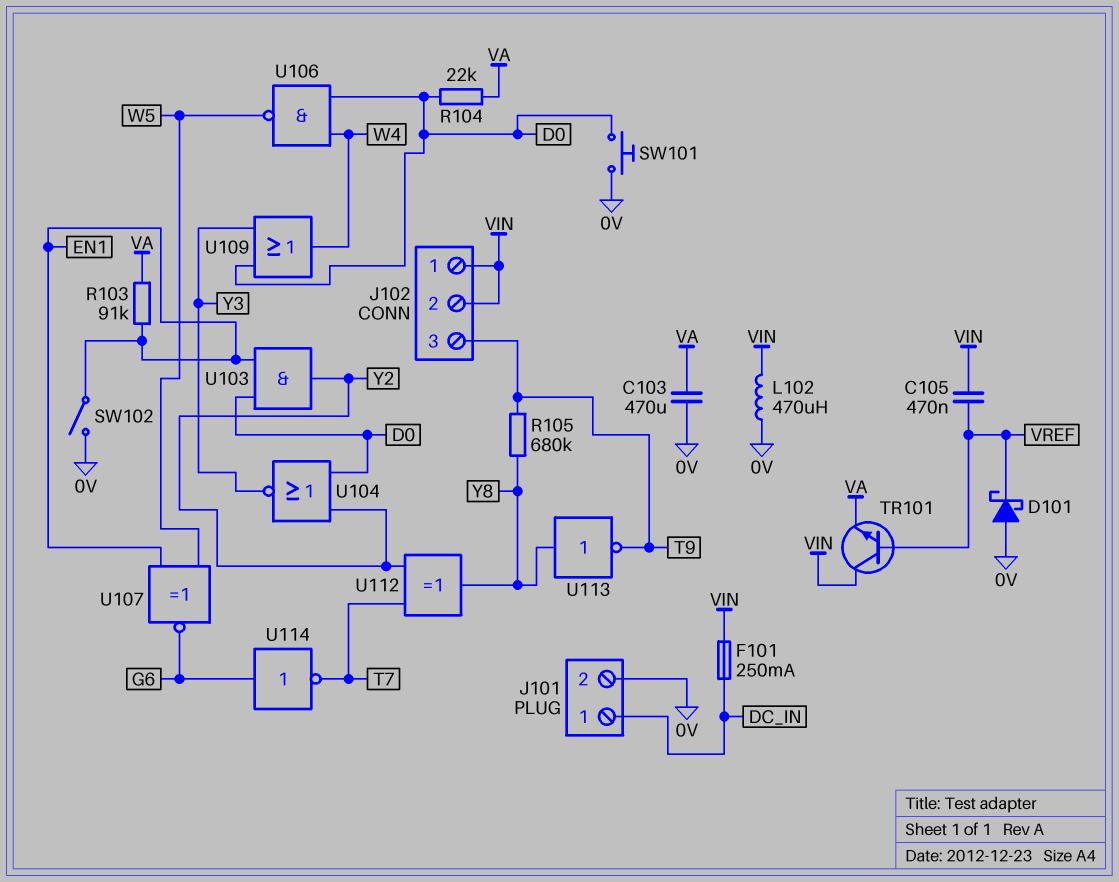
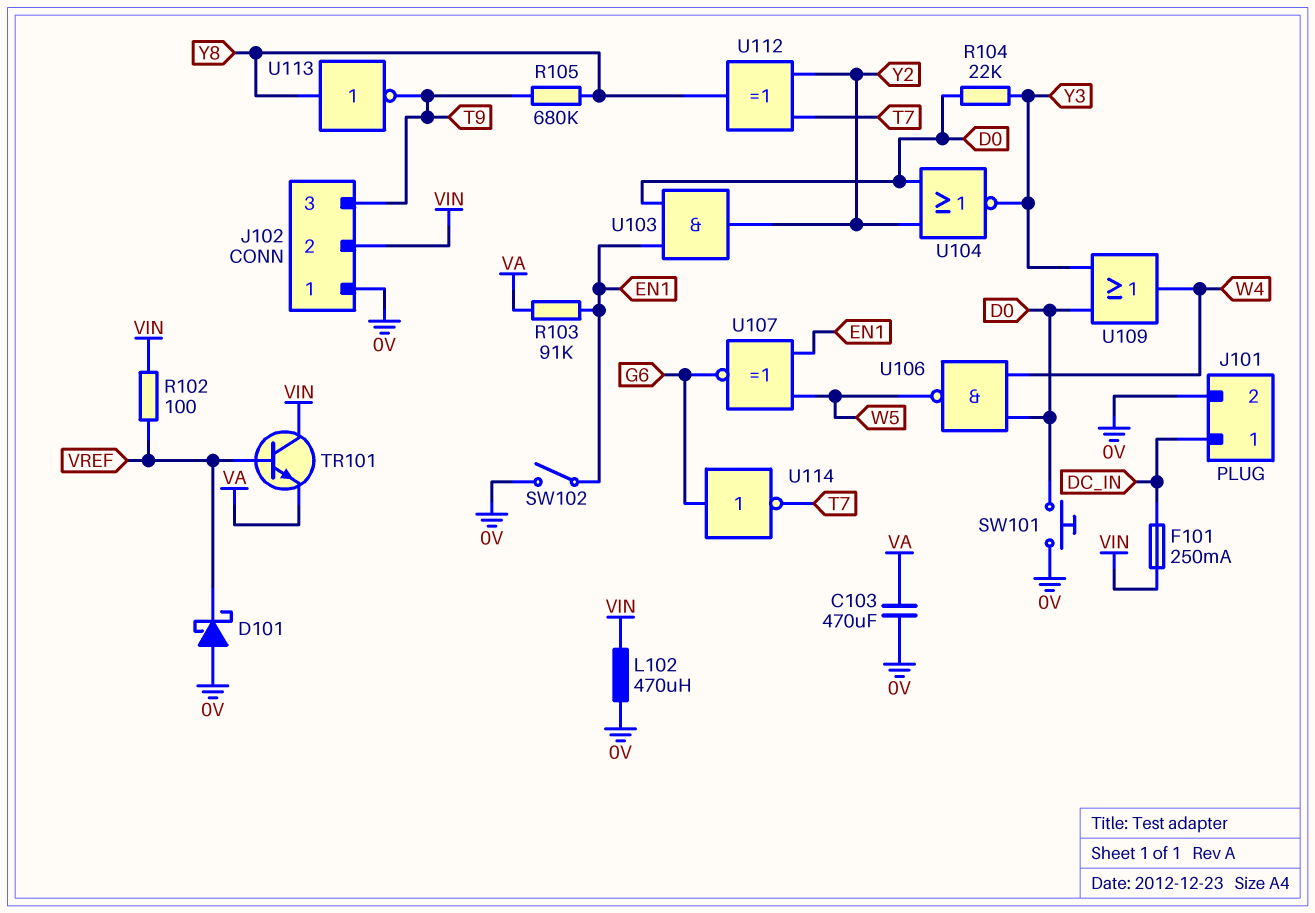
C105: 470nF (VIN, VREF) -> none
J102 pin 1: VIN -> 0V
R102: none -> 100 (VIN, VREF)
R104: 22k (D0, VA) -> 22k (D0, Y3)

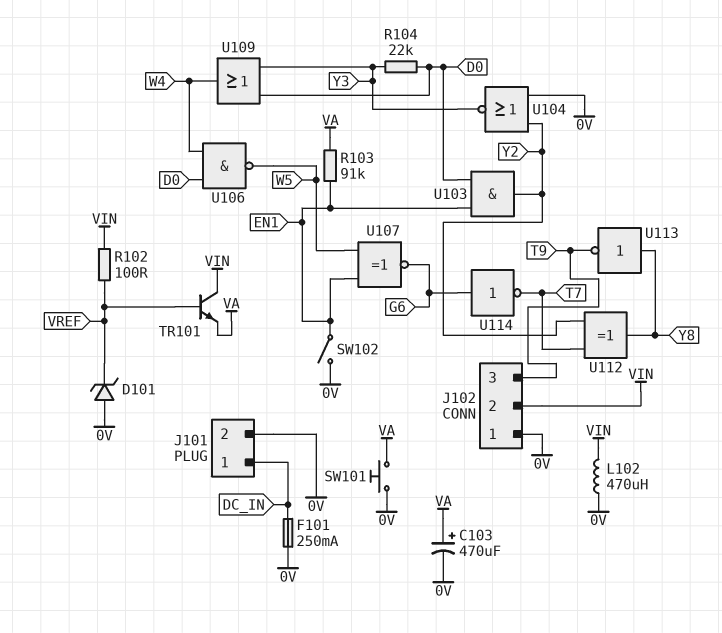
C103: 470uF (0V, VA) -> 470uF (plus VA, minus 0V)
D101: schottky (A 0V, K VREF) -> zener (A 0V, K VREF)
F101: 250mA (DC_IN, VIN) -> 250mA (0V, DC_IN)
R105: 680k (T9, Y8) -> none
SW101: button (0V, D0) -> button (0V, VA)
U104: NOR (in D0, in Y2, out Y3) -> NOR (in 0V, in Y2, out Y3)

